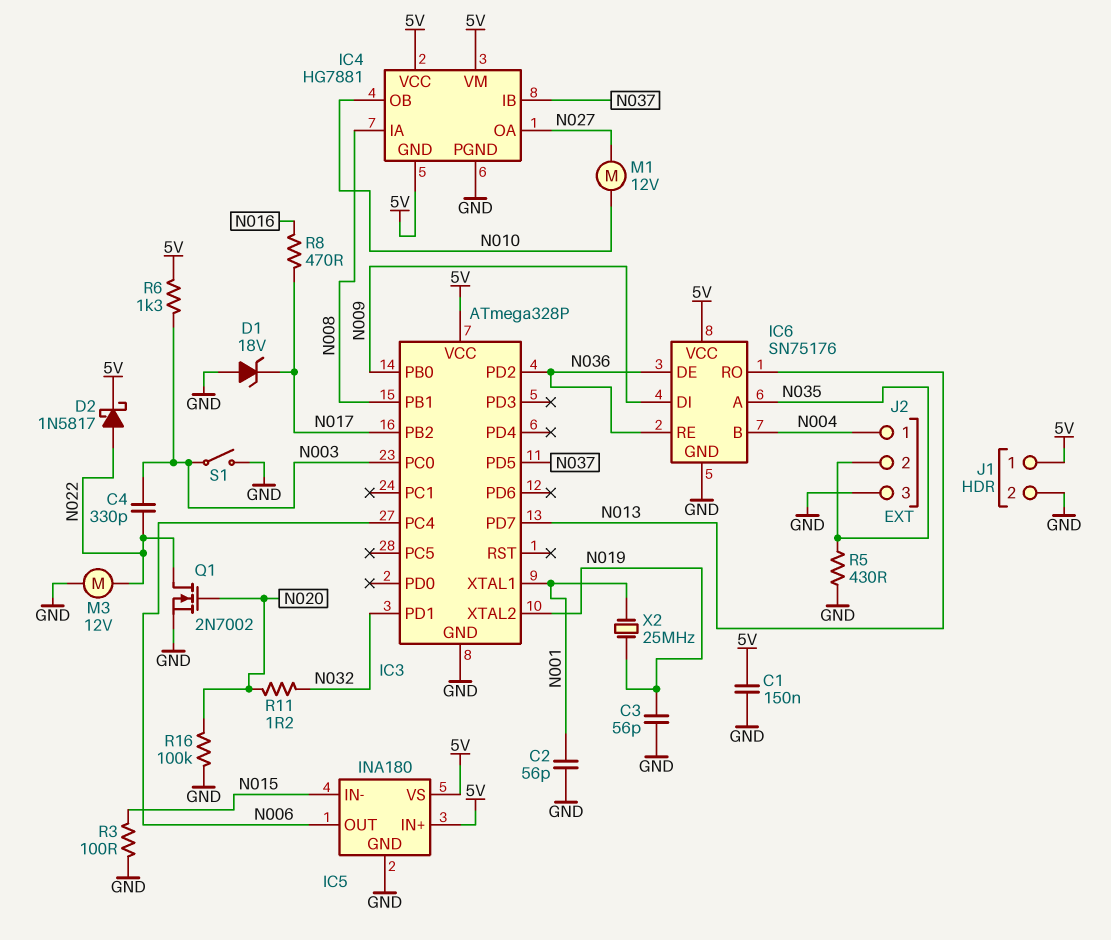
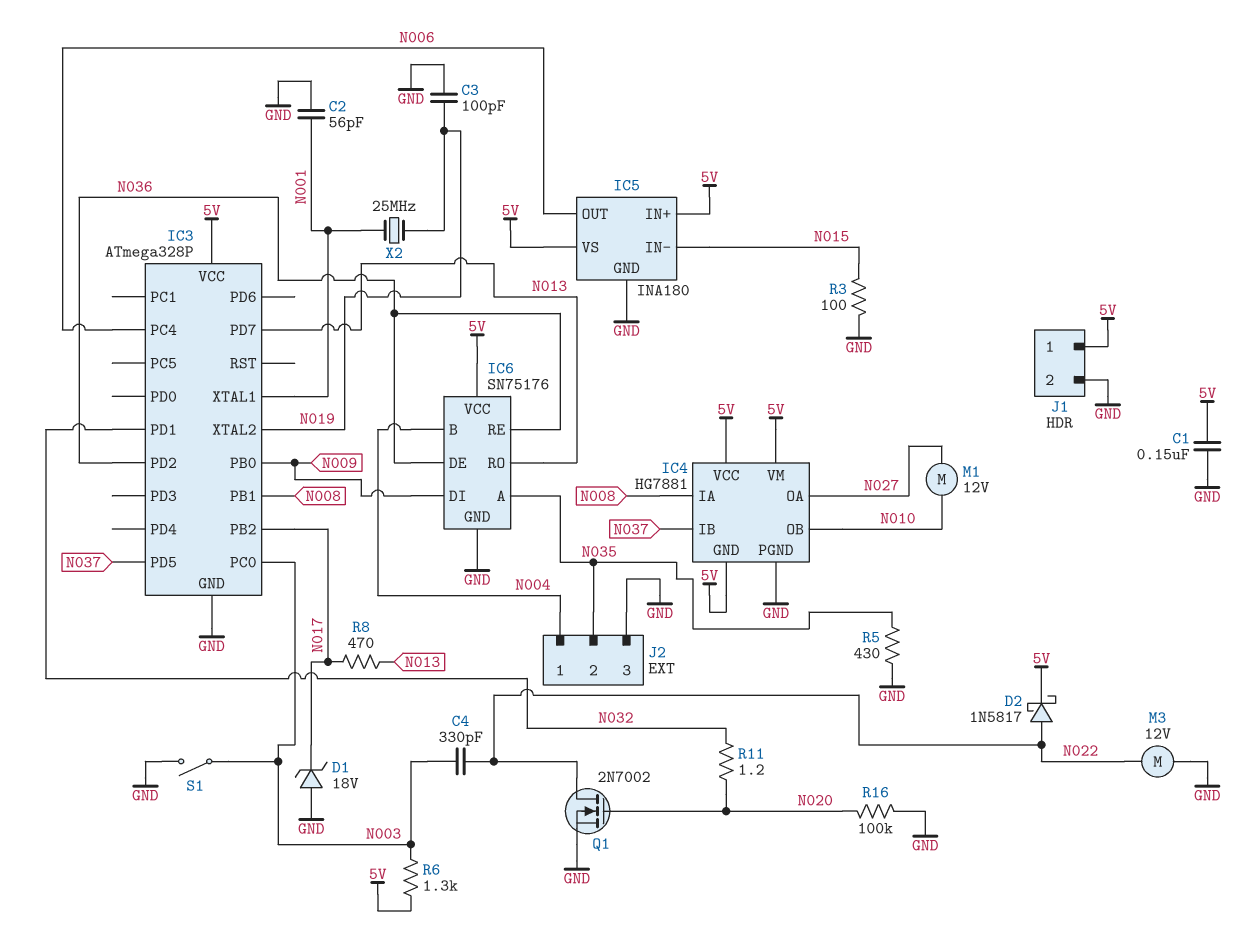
C3: 56pF (GND, N019) -> 100pF (GND, N019)
R8: 470 (N016, N017) -> 470 (N013, N017)

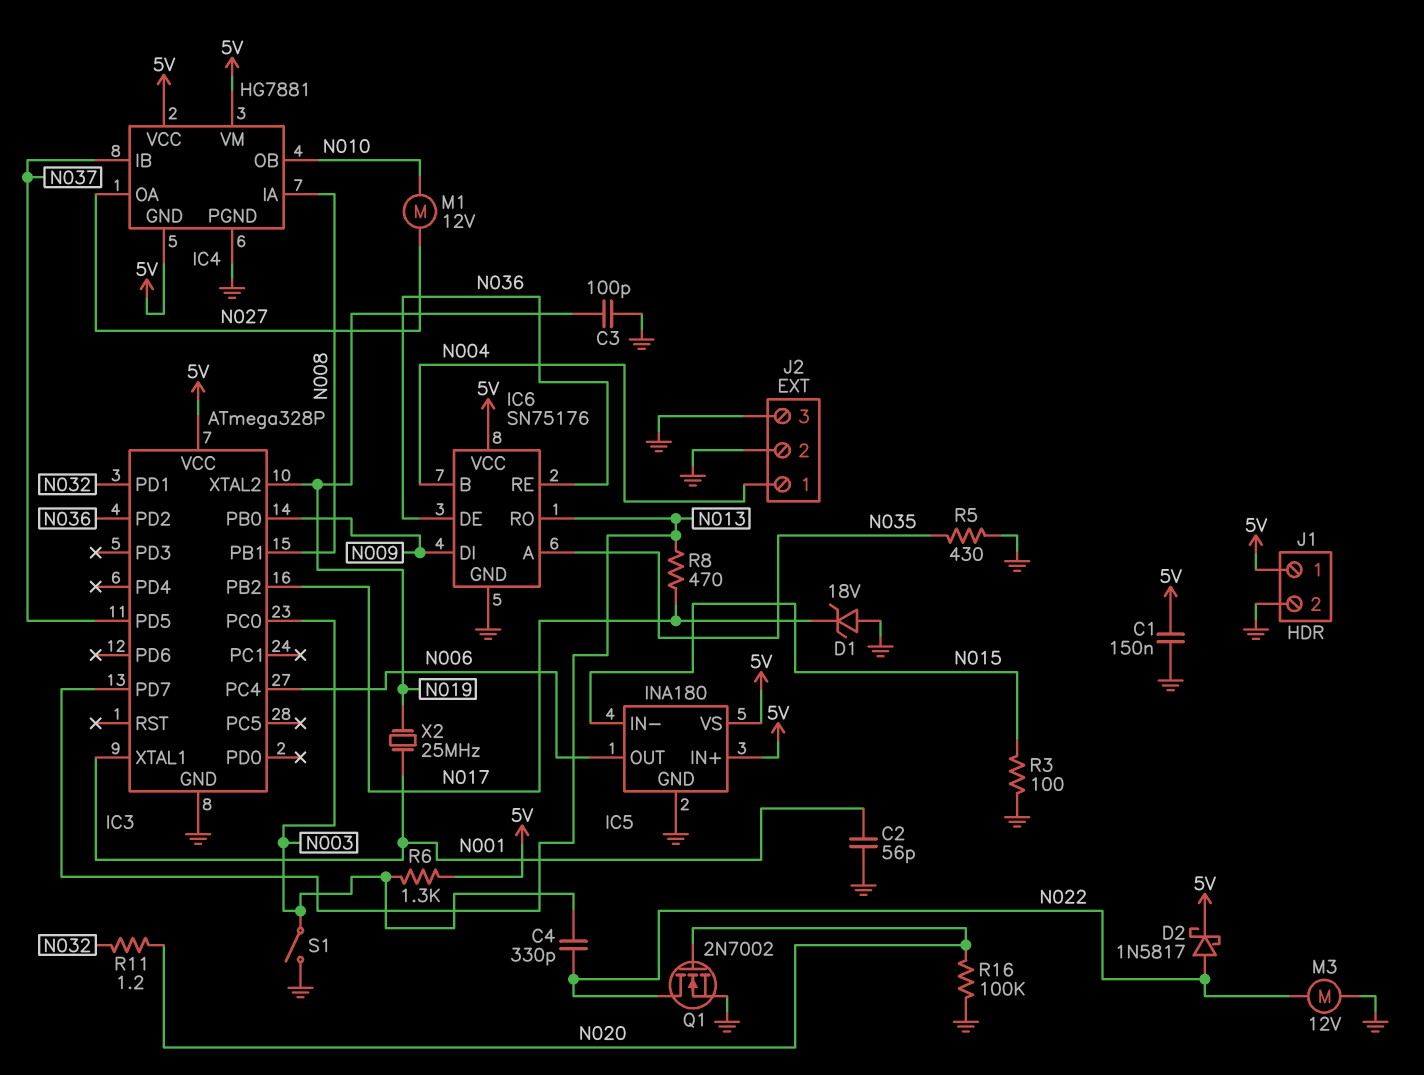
J2 pin 2: N035 -> GND

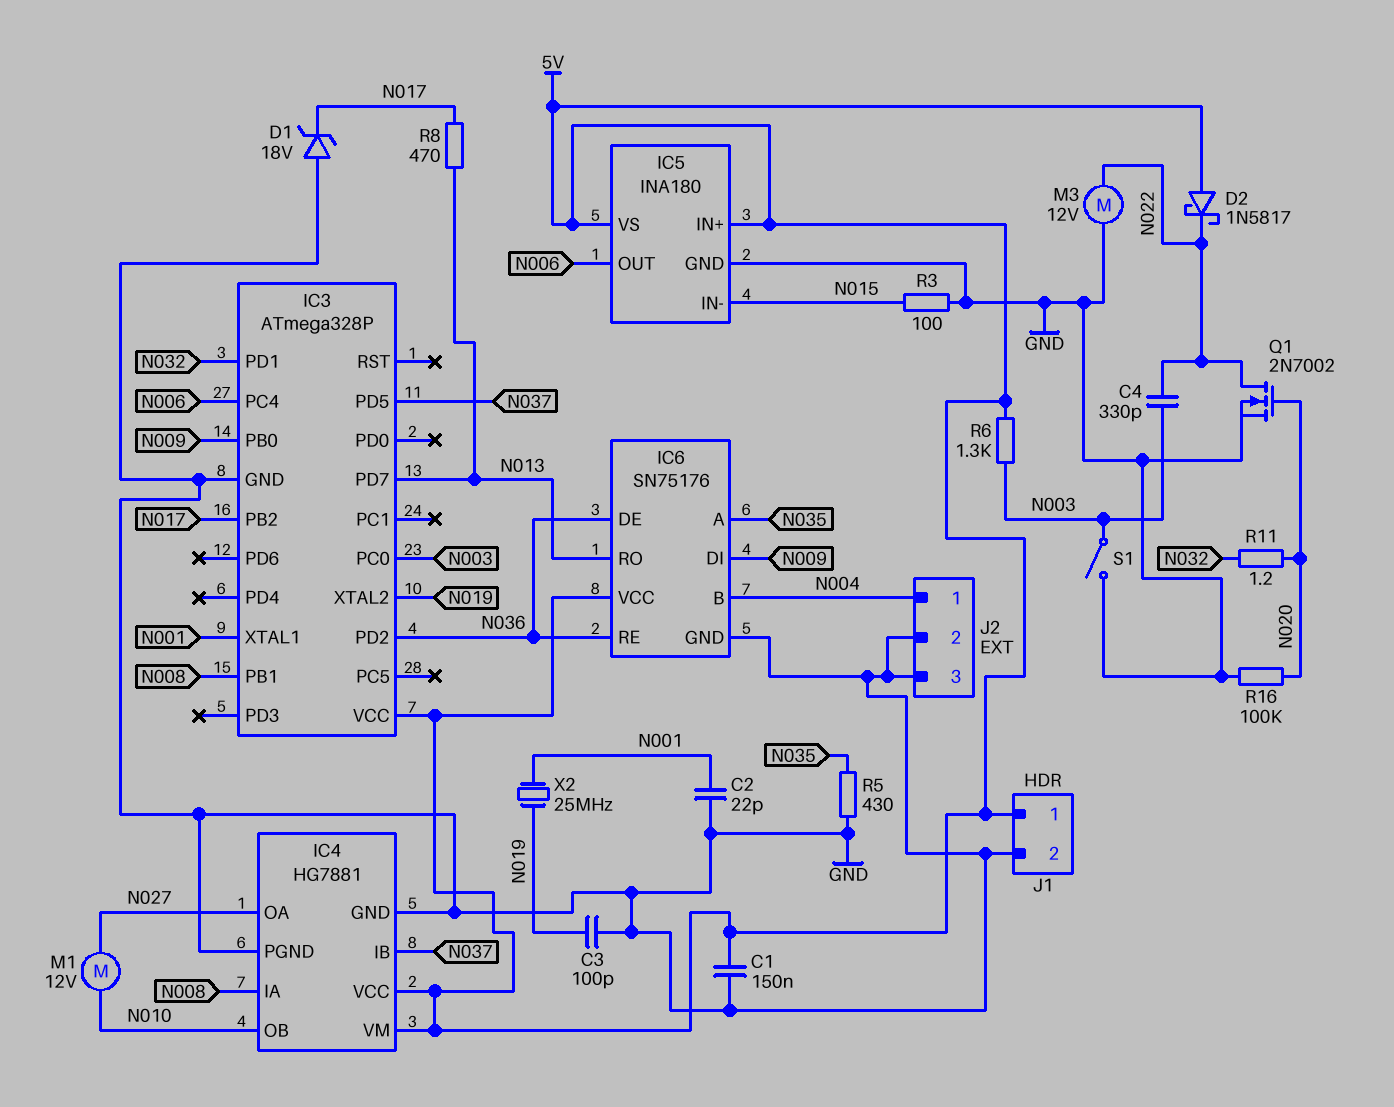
C2: 56pF (GND, N001) -> 22pF (GND, N001)
D2: schottky 1N5817 (A N022, K 5V) -> schottky 1N5817 (A 5V, K N022)
IC4 pin GND: 5V -> GND

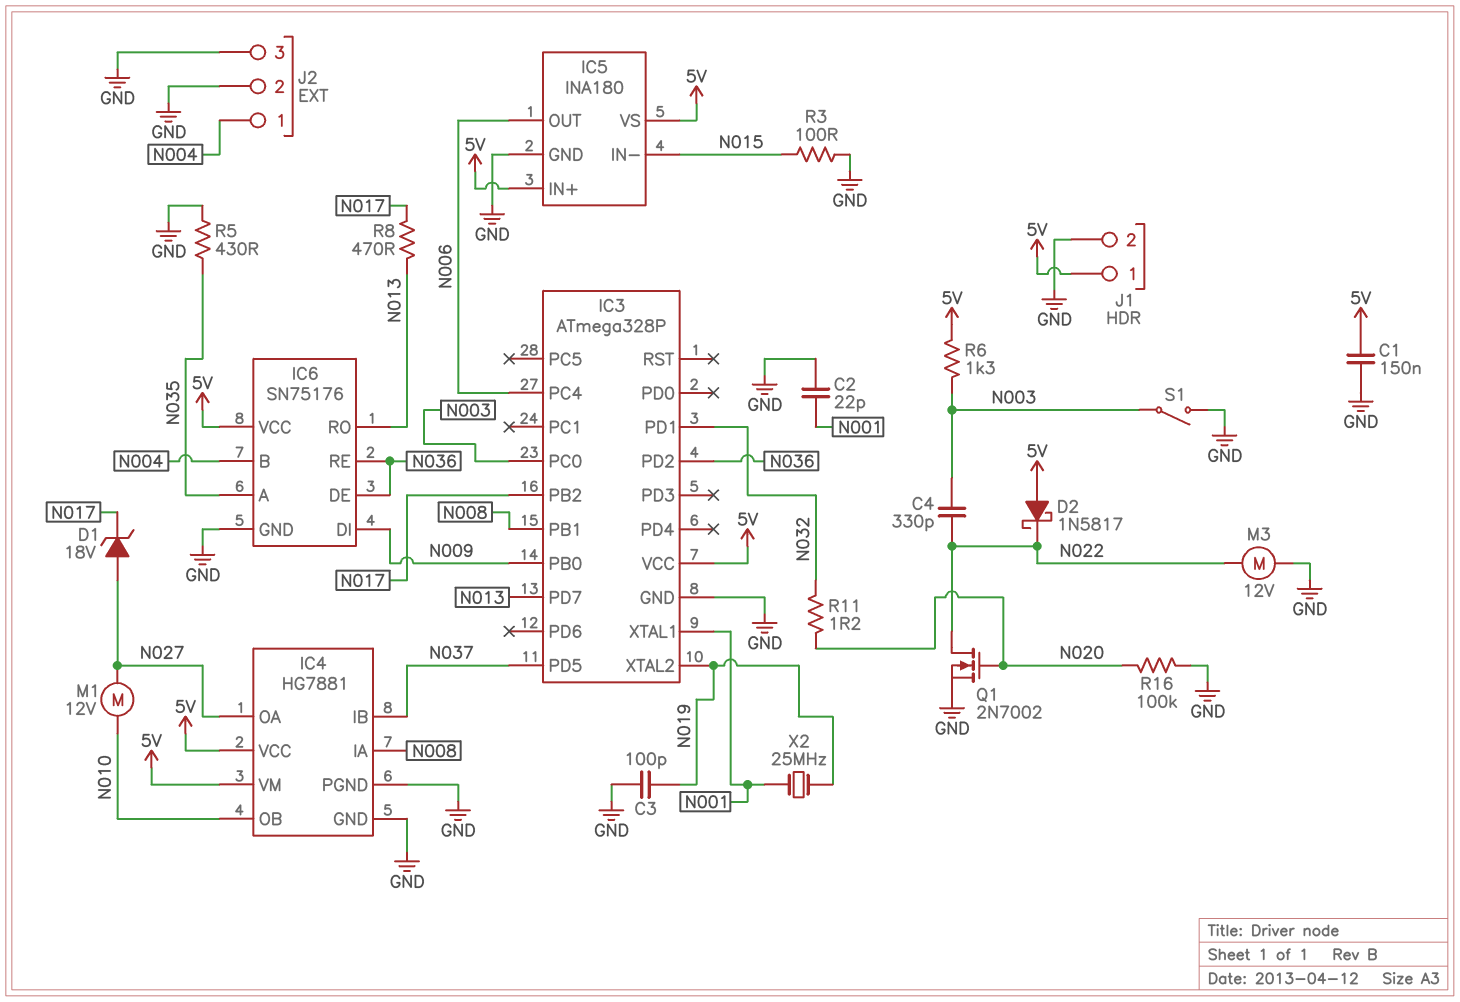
D1: zener 18V (A GND, K N017) -> zener 18V (A N027, K N017)

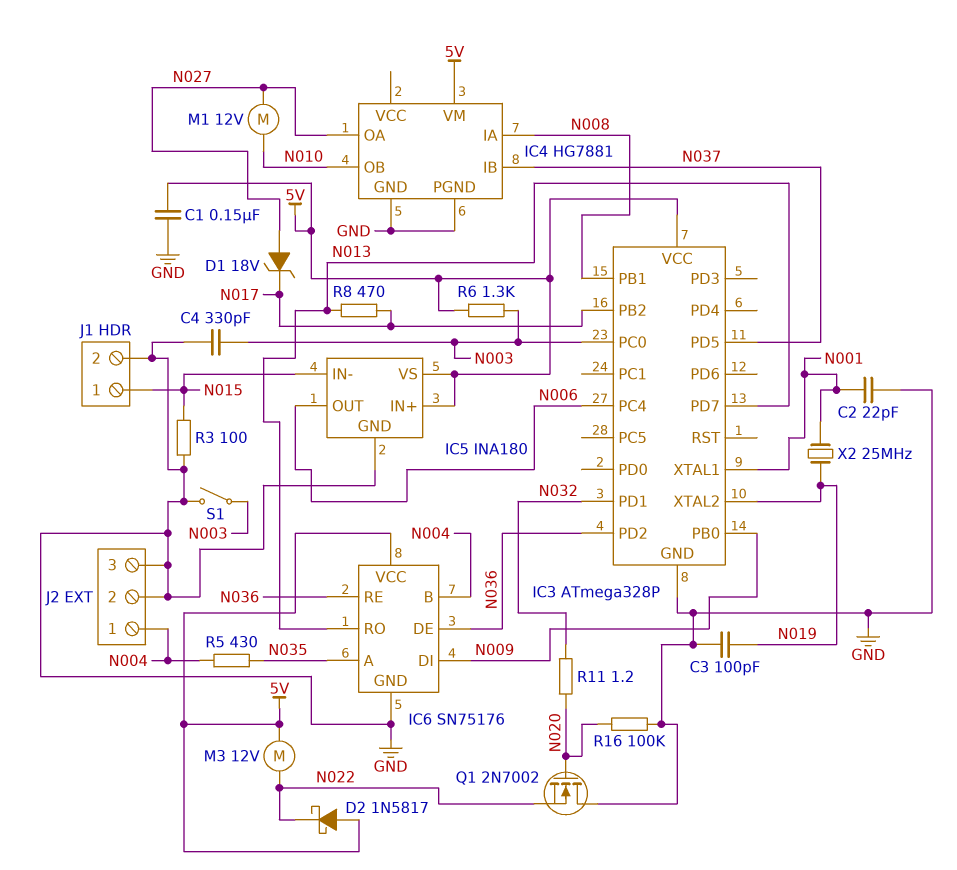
C4: 330pF (N003, N022) -> 330pF (GND, N003)
IC4 pin VCC: 5V -> none
J1 pin 1: 5V -> N015
M3: motor 12V (GND, N022) -> motor 12V (5V, N022)
Q1: NMOS 2N7002 (G N020, D N022, S GND) -> NMOS 2N7002 (G N020, D GND, S N022)
R5: 430 (GND, N035) -> 430 (N004, N035)

